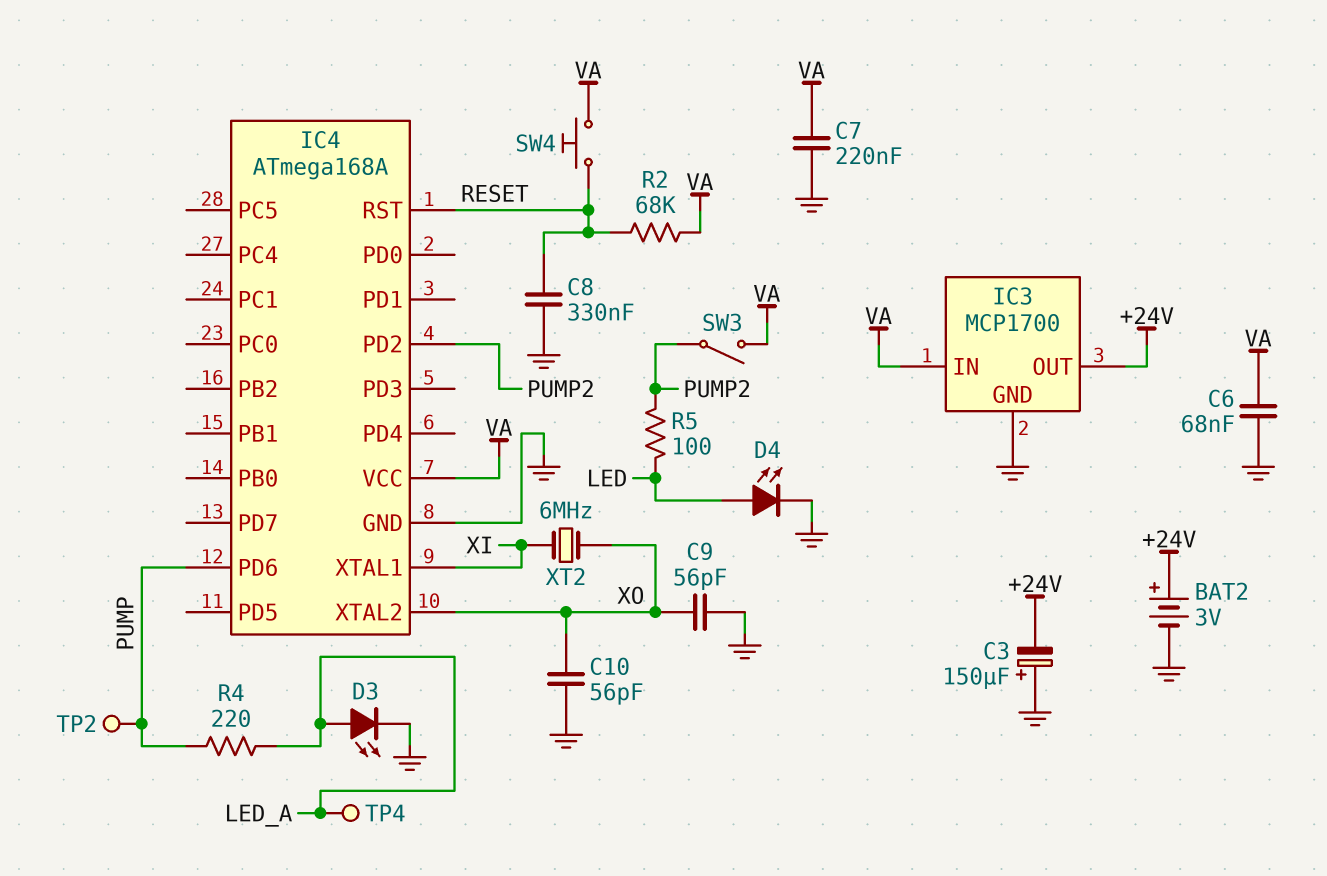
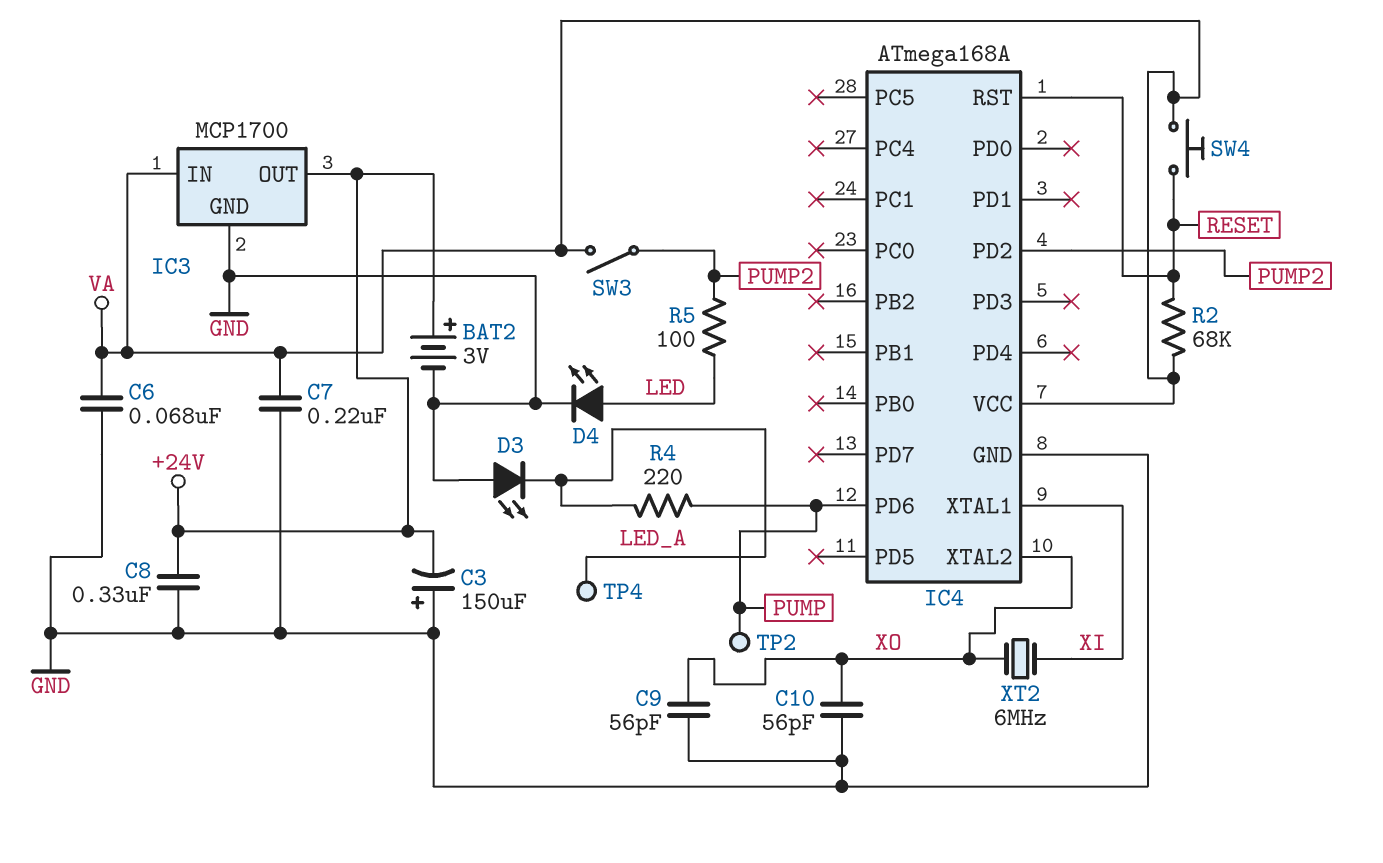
C8: 330nF (GND, RESET) -> 330nF (+24V, GND)
D3: LED (A LED_A, K GND) -> LED (A GND, K LED_A)

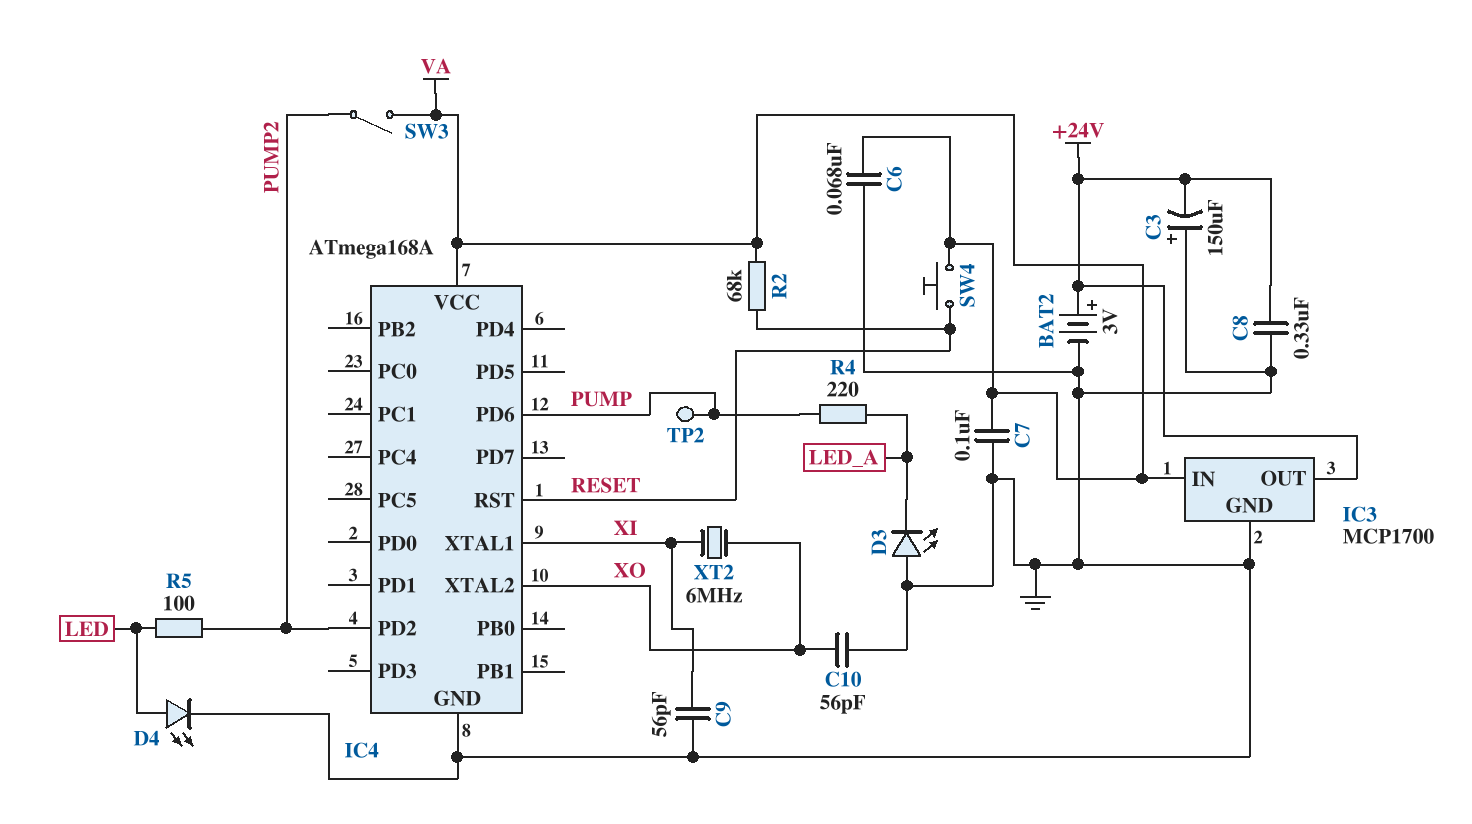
C7: 220nF (GND, VA) -> 100nF (GND, VA)
C9: 56pF (GND, XO) -> 56pF (GND, XI)
TP4: test point (LED_A) -> none

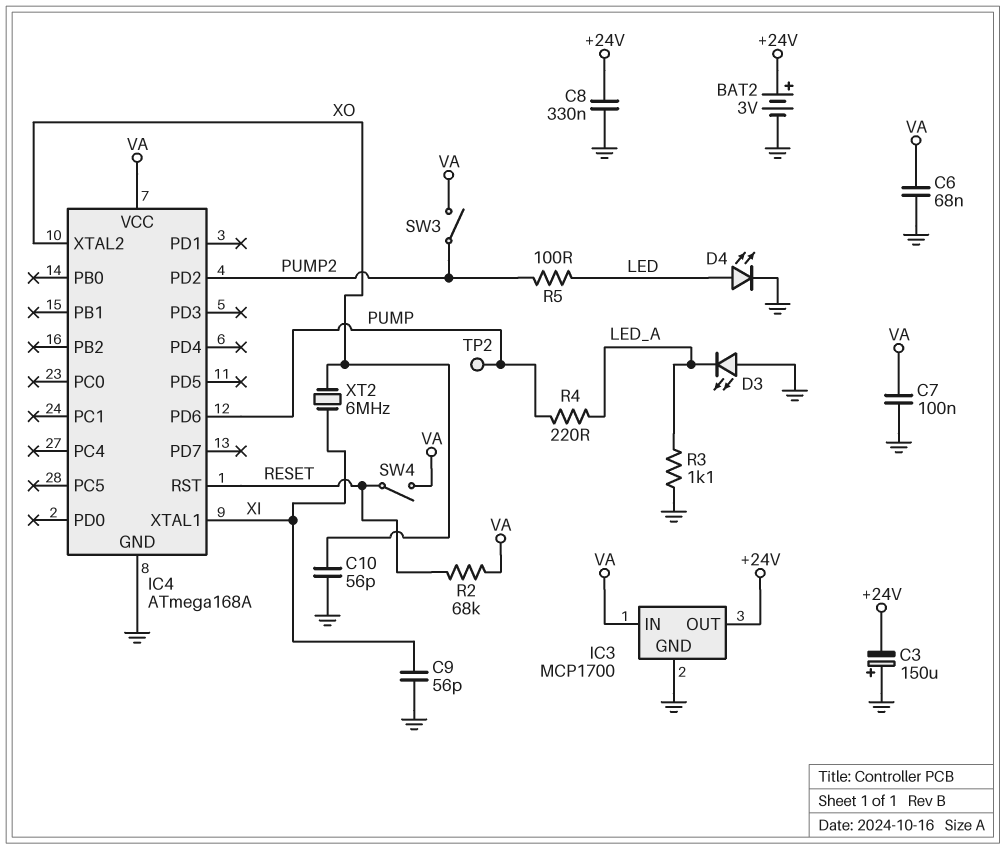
R3: none -> 1.1k (GND, LED_A)
SW4: button (RESET, VA) -> switch (RESET, VA)

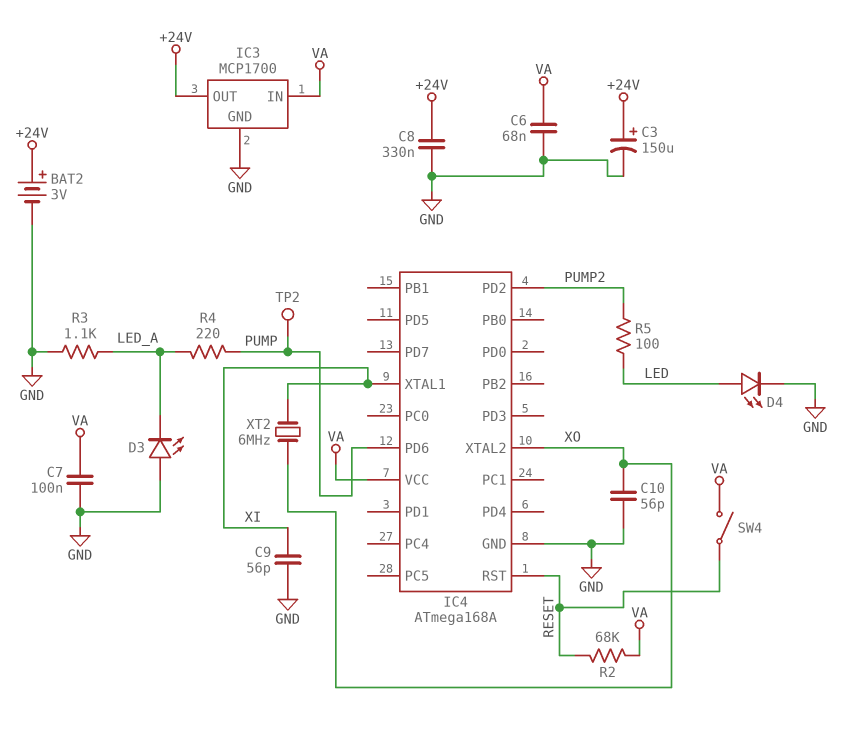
C3: 150uF (plus GND, minus +24V) -> 150uF (plus +24V, minus GND)
SW3: switch (PUMP2, VA) -> none

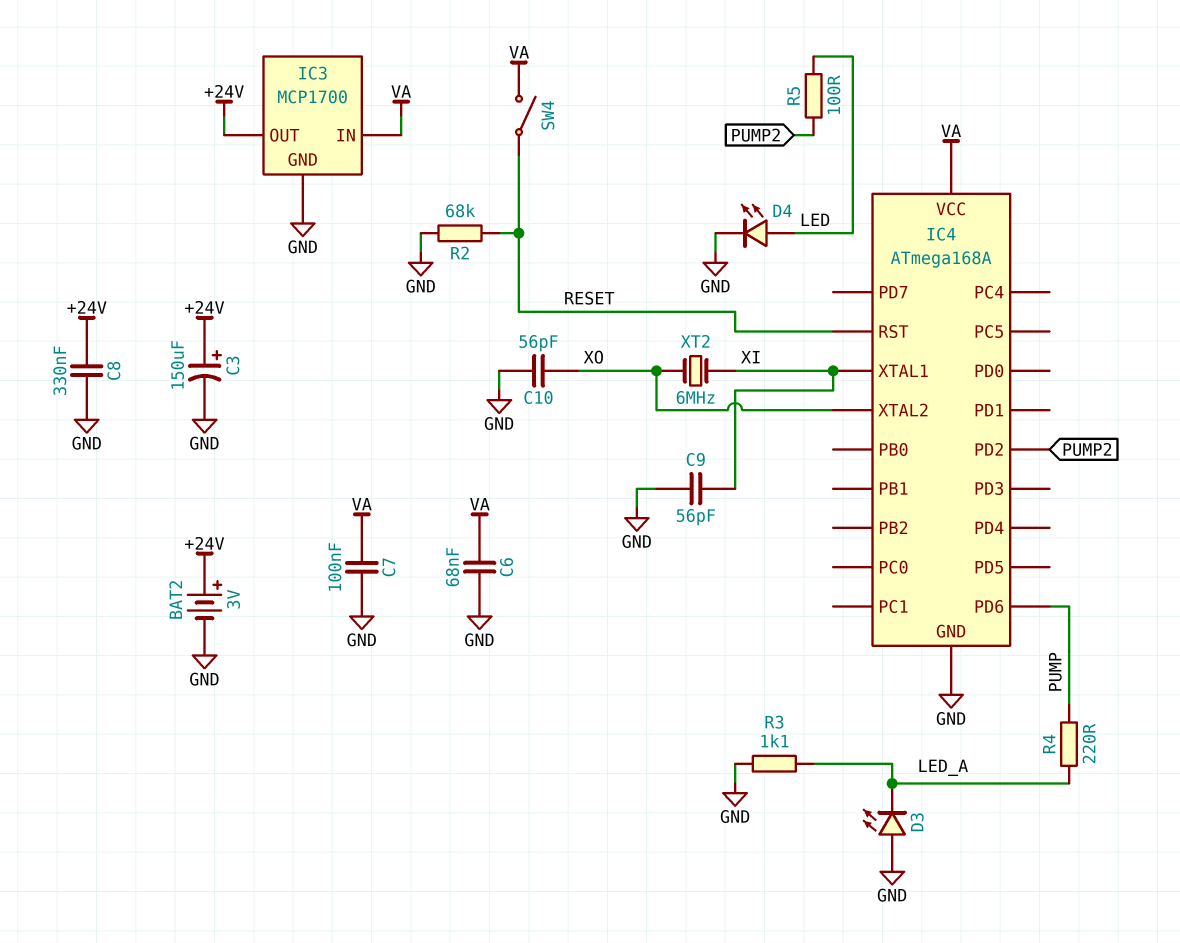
R2: 68k (RESET, VA) -> 68k (GND, RESET)
TP2: test point (PUMP) -> none

